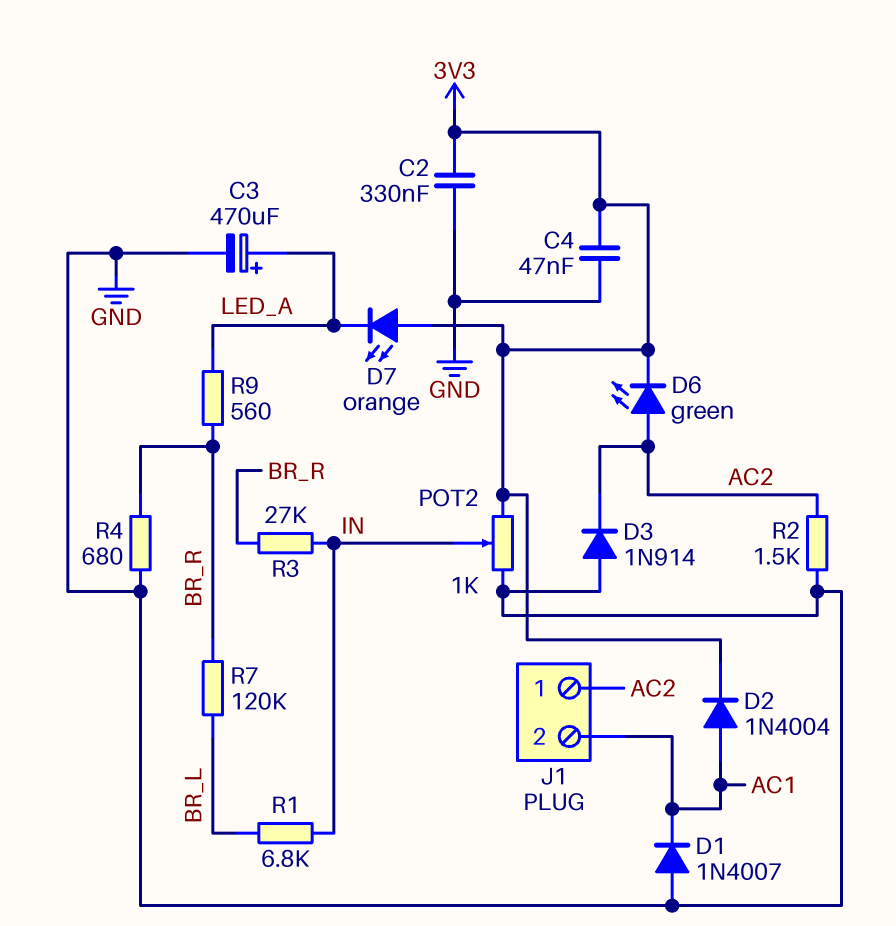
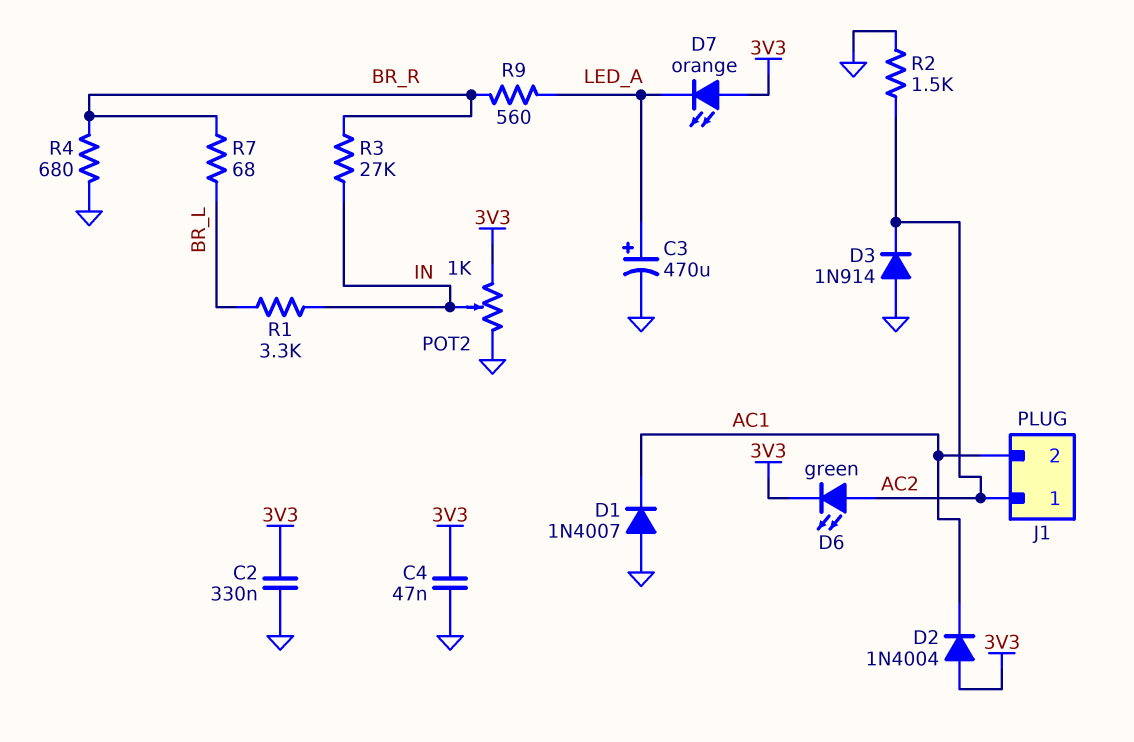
D2: diode 1N4004 (A AC1, K 3V3) -> diode 1N4004 (A 3V3, K AC1)
R1: 6.8k (BR_L, IN) -> 3.3k (BR_L, IN)
R7: 120k (BR_L, BR_R) -> 68 (BR_L, BR_R)

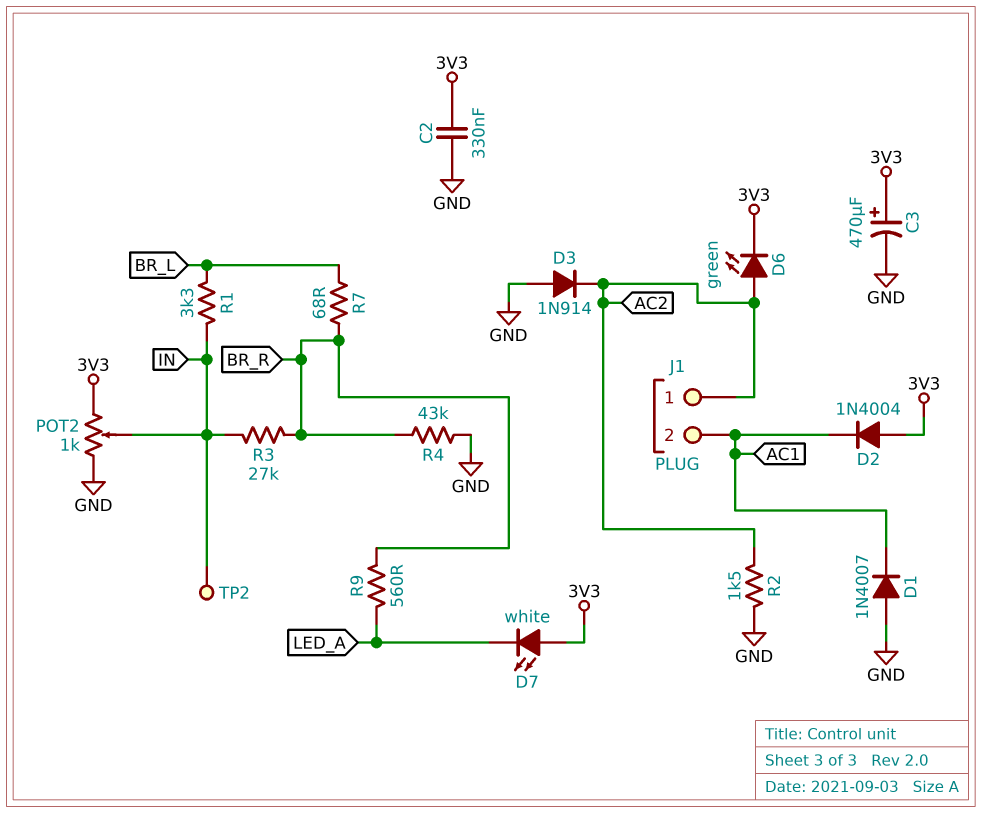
C3: 470uF (plus LED_A, minus GND) -> 470uF (plus 3V3, minus GND)
C4: 47nF (3V3, GND) -> none
D7: LED orange (A 3V3, K LED_A) -> LED white (A 3V3, K LED_A)
R4: 680 (BR_R, GND) -> 43k (BR_R, GND)
TP2: none -> test point (IN)

